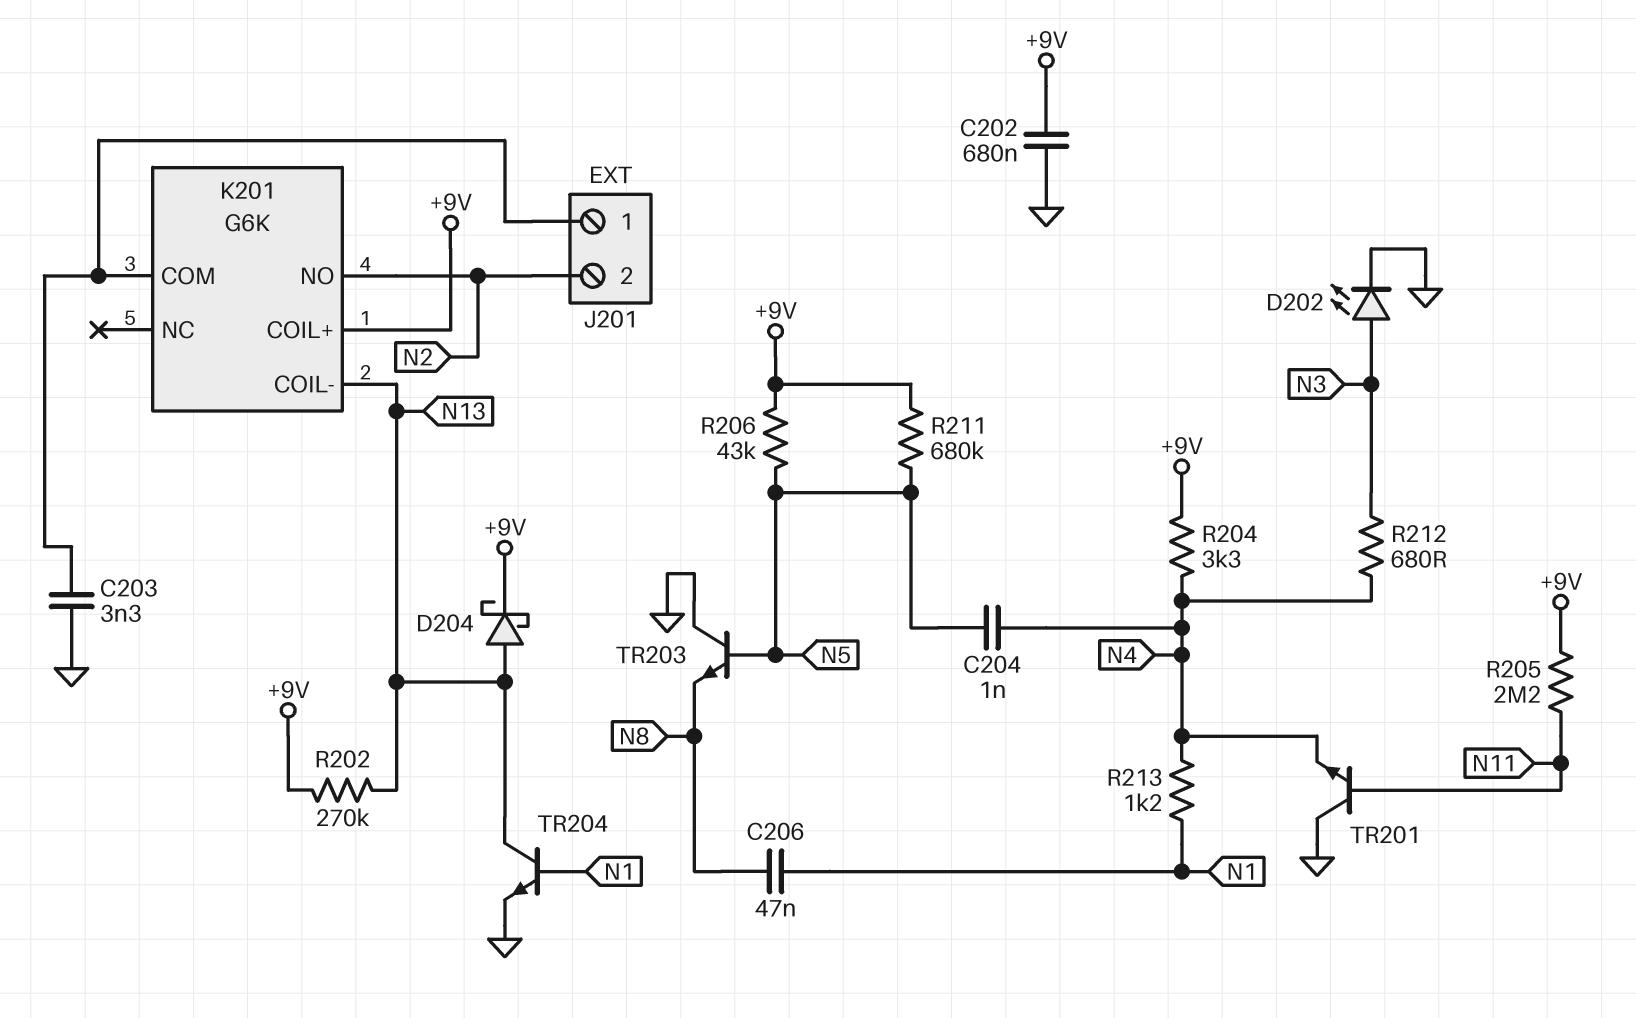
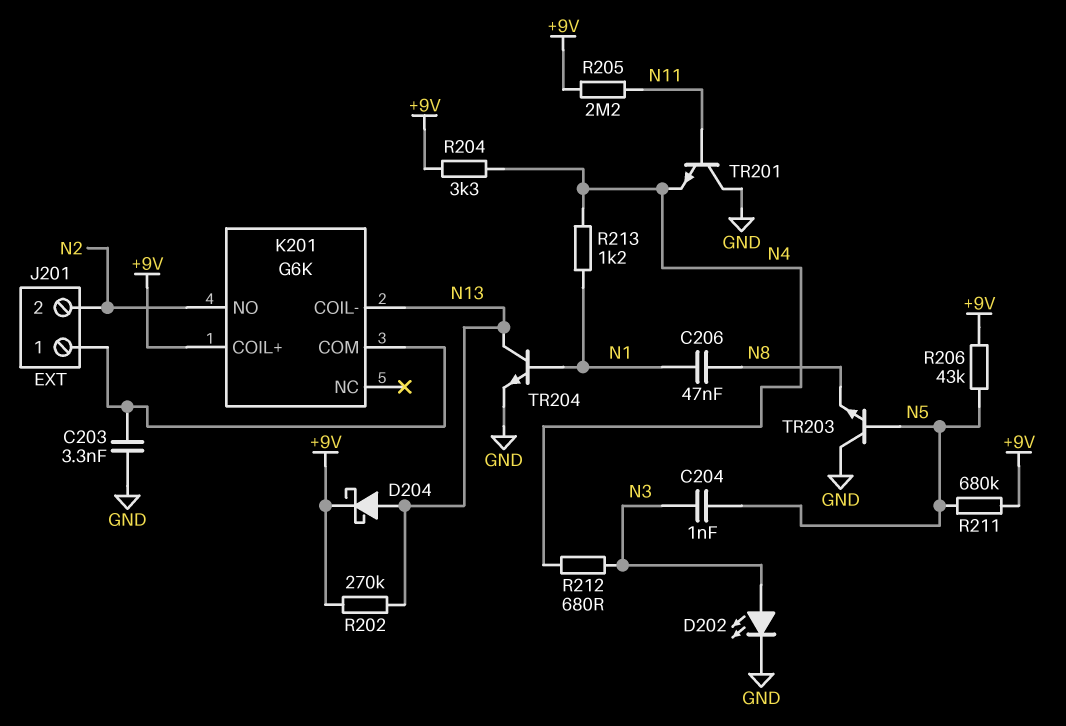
C202: 680nF (+9V, GND) -> none
C204: 1nF (N4, N5) -> 1nF (N3, N5)

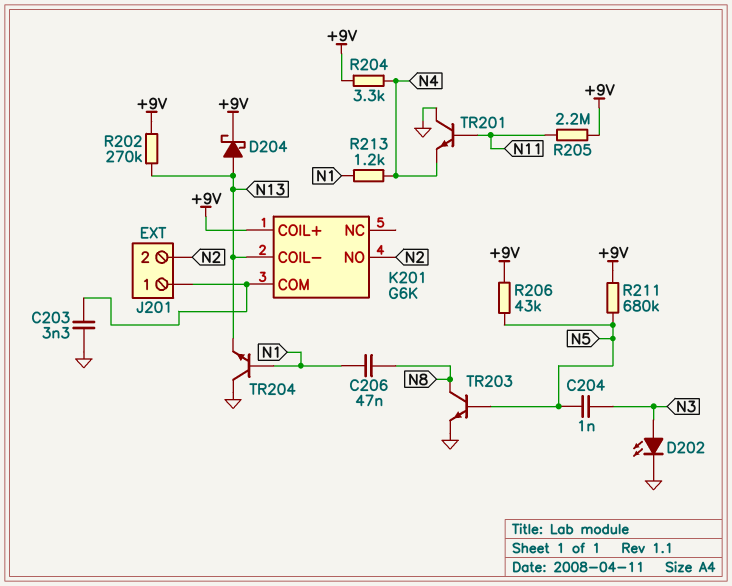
R212: 680 (N3, N4) -> none
TR203: NPN (B N5, C GND, E N8) -> NPN (B N5, C N8, E GND)
TR204: NPN (B N1, C N13, E GND) -> NPN (B N1, C GND, E N13)

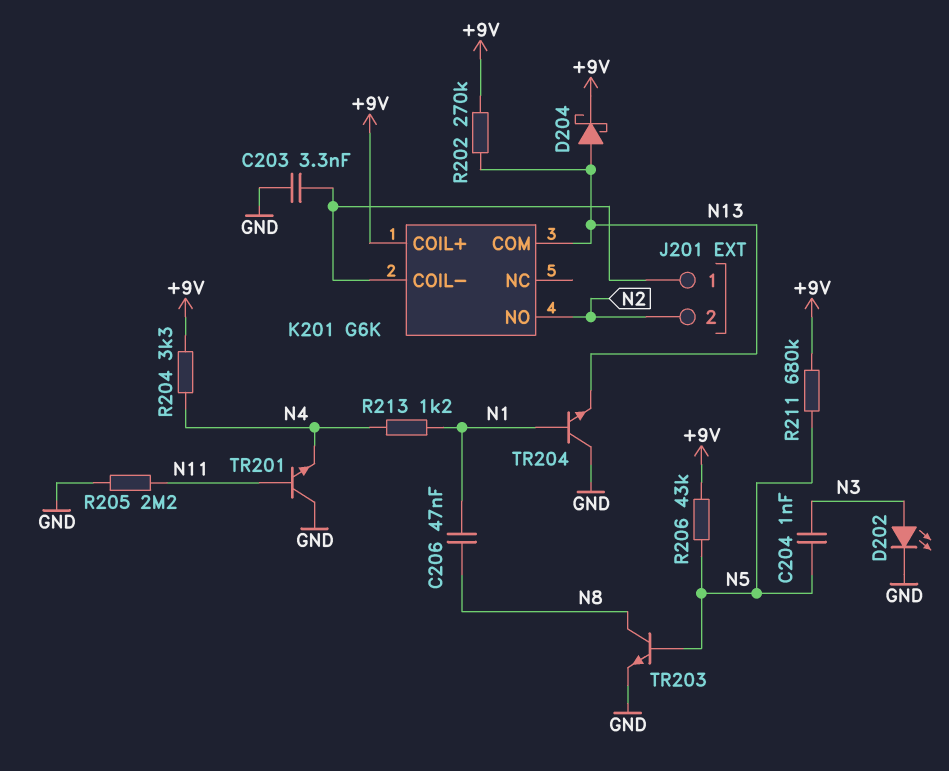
K201 pin COIL-: N13 -> J201/1
K201 pin COM: J201/1 -> N13
R205: 2.2M (+9V, N11) -> 2.2M (GND, N11)

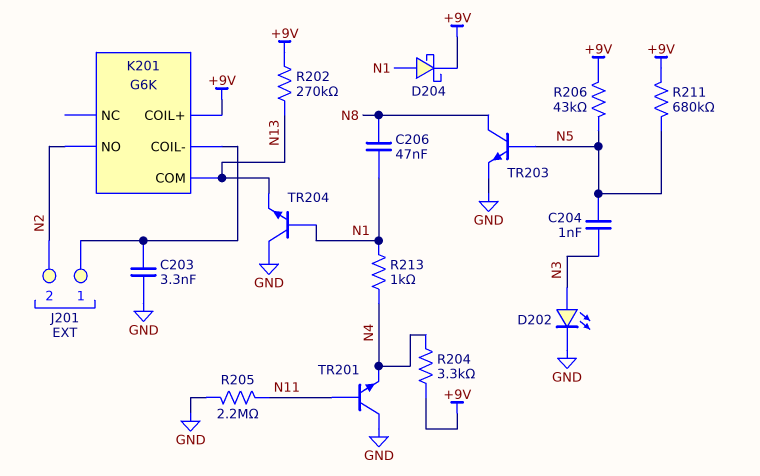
D204: schottky (A N13, K +9V) -> schottky (A N1, K +9V)
R213: 1.2k (N1, N4) -> 1k (N1, N4)

